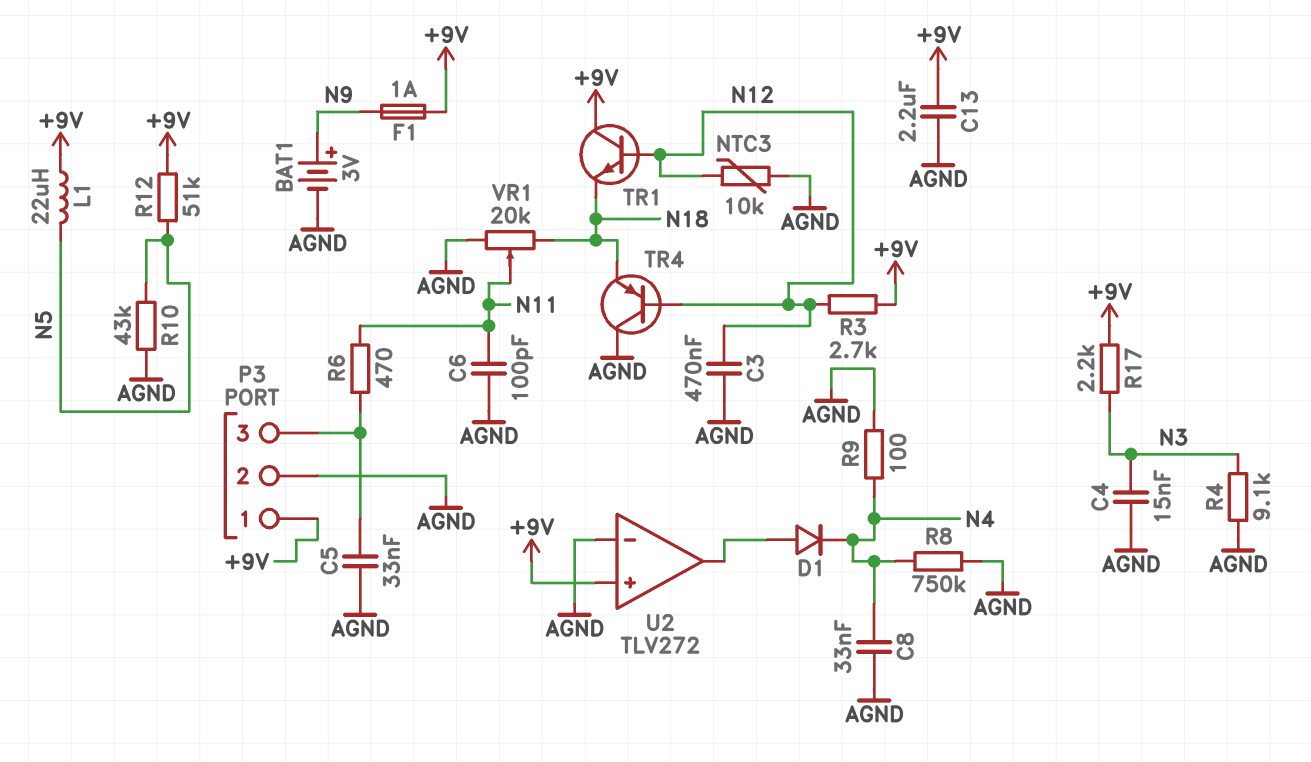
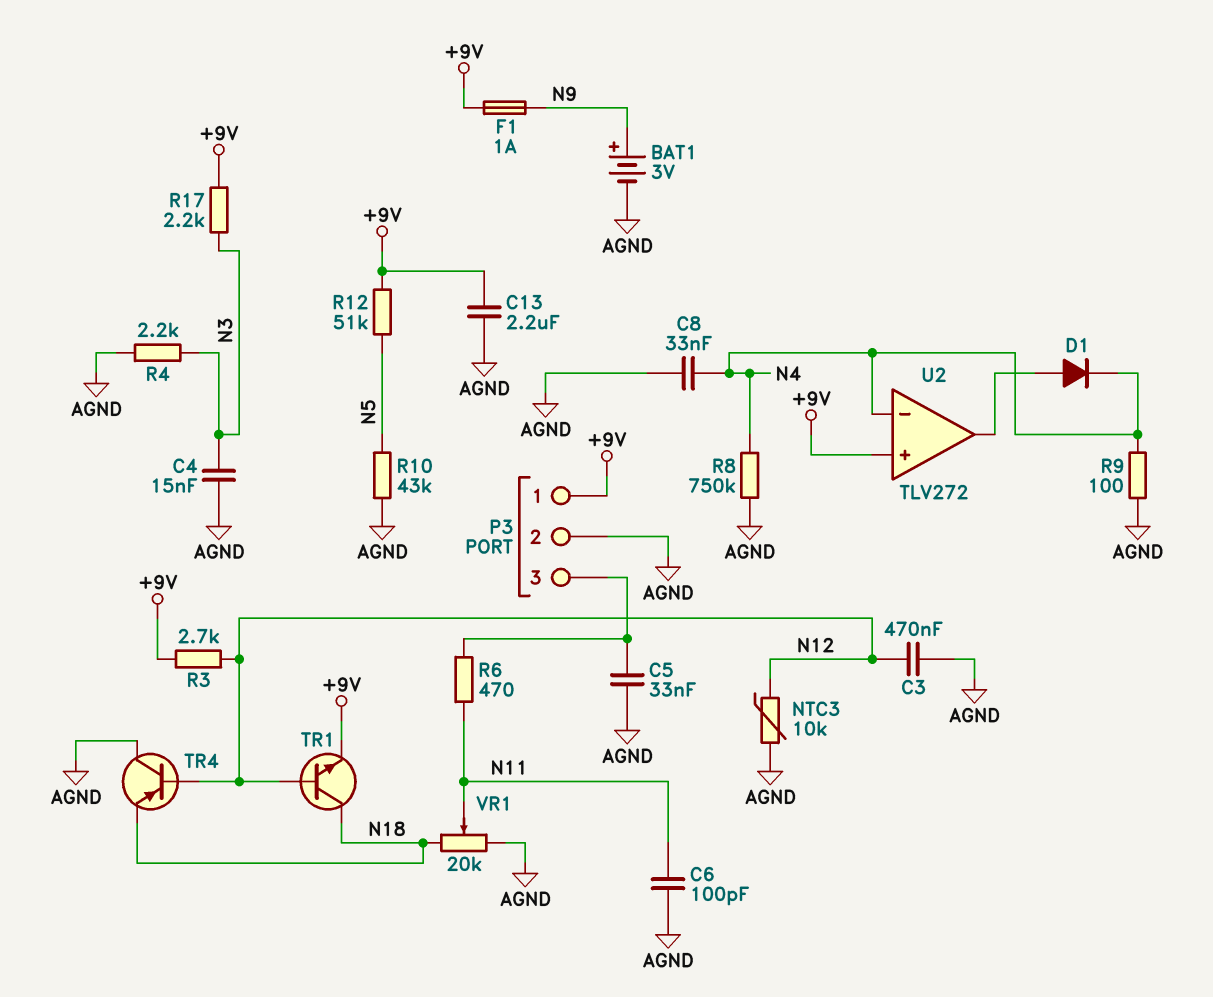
L1: 22uH (+9V, N5) -> none
R4: 9.1k (AGND, N3) -> 2.2k (AGND, N3)
TR1: NPN (B N12, C +9V, E N18) -> NPN (B N12, C N18, E +9V)
U2 pin in-: AGND -> N4

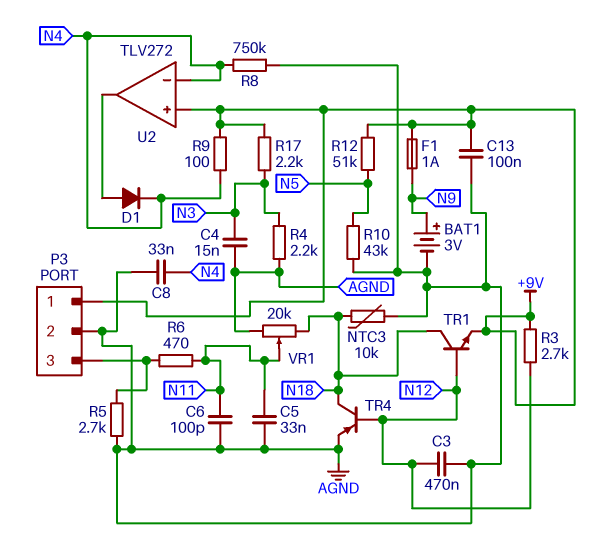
C5: 33nF (AGND, P3/3) -> 33nF (AGND, N11)
C13: 2.2uF (+9V, AGND) -> 100nF (+9V, AGND)
NTC3: 10k (AGND, N12) -> 10k (AGND, N18)
R5: none -> 2.7k (AGND, P3/3)
R9: 100 (AGND, N4) -> 100 (+9V, N4)
TR4: PNP (B N12, C AGND, E N18) -> PNP (B N12, C N18, E AGND)

